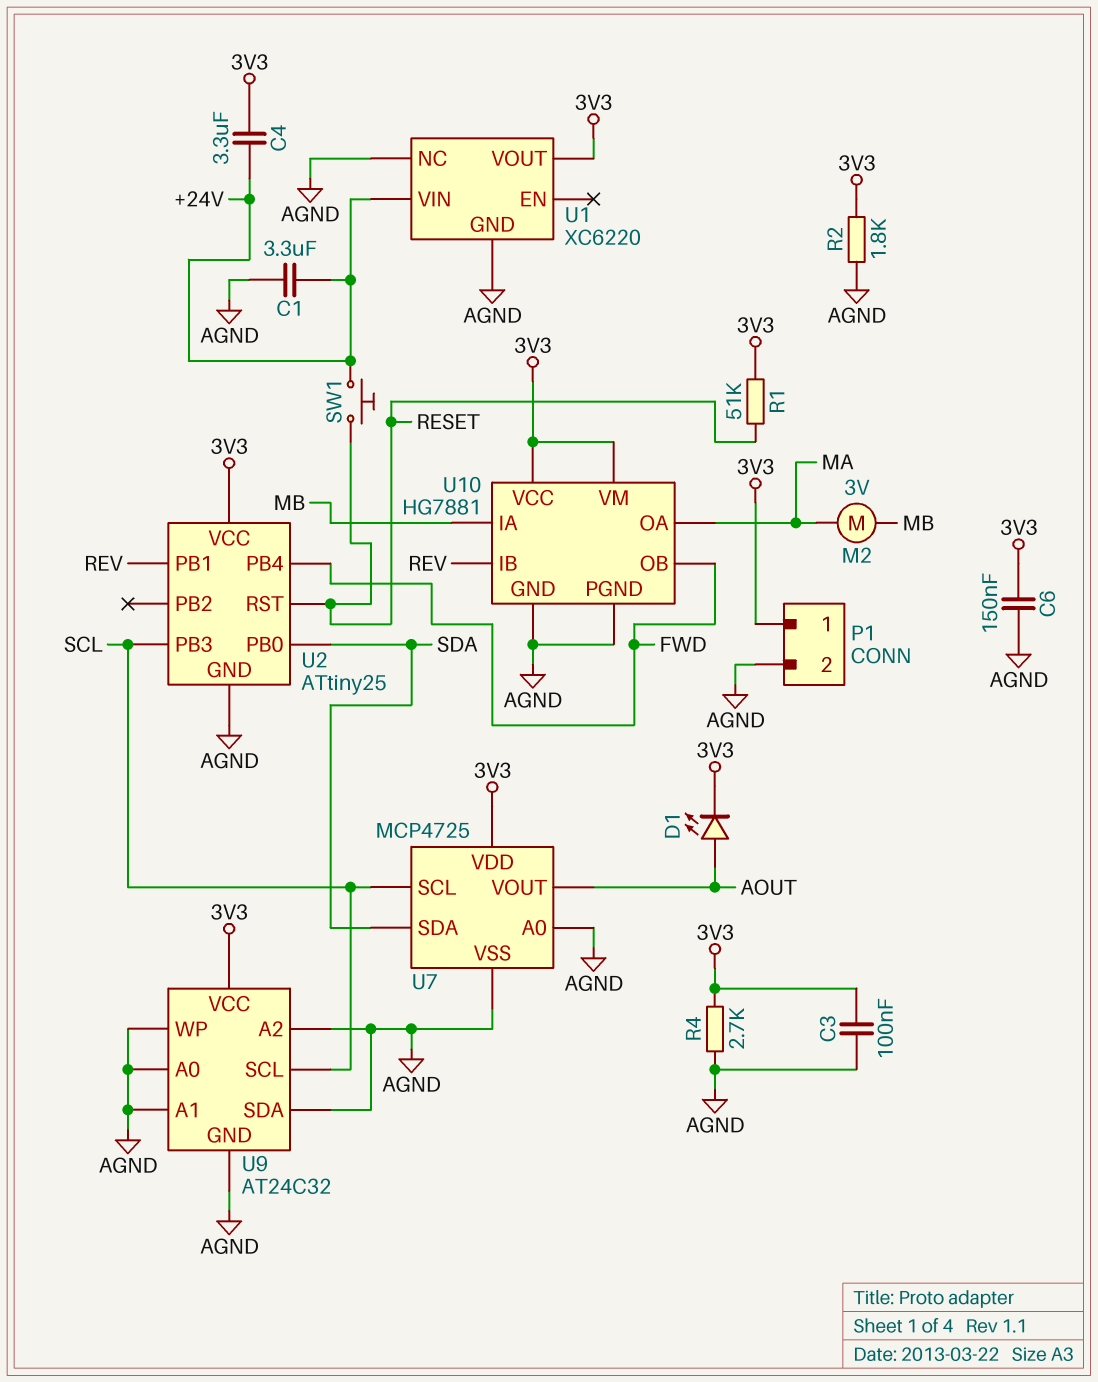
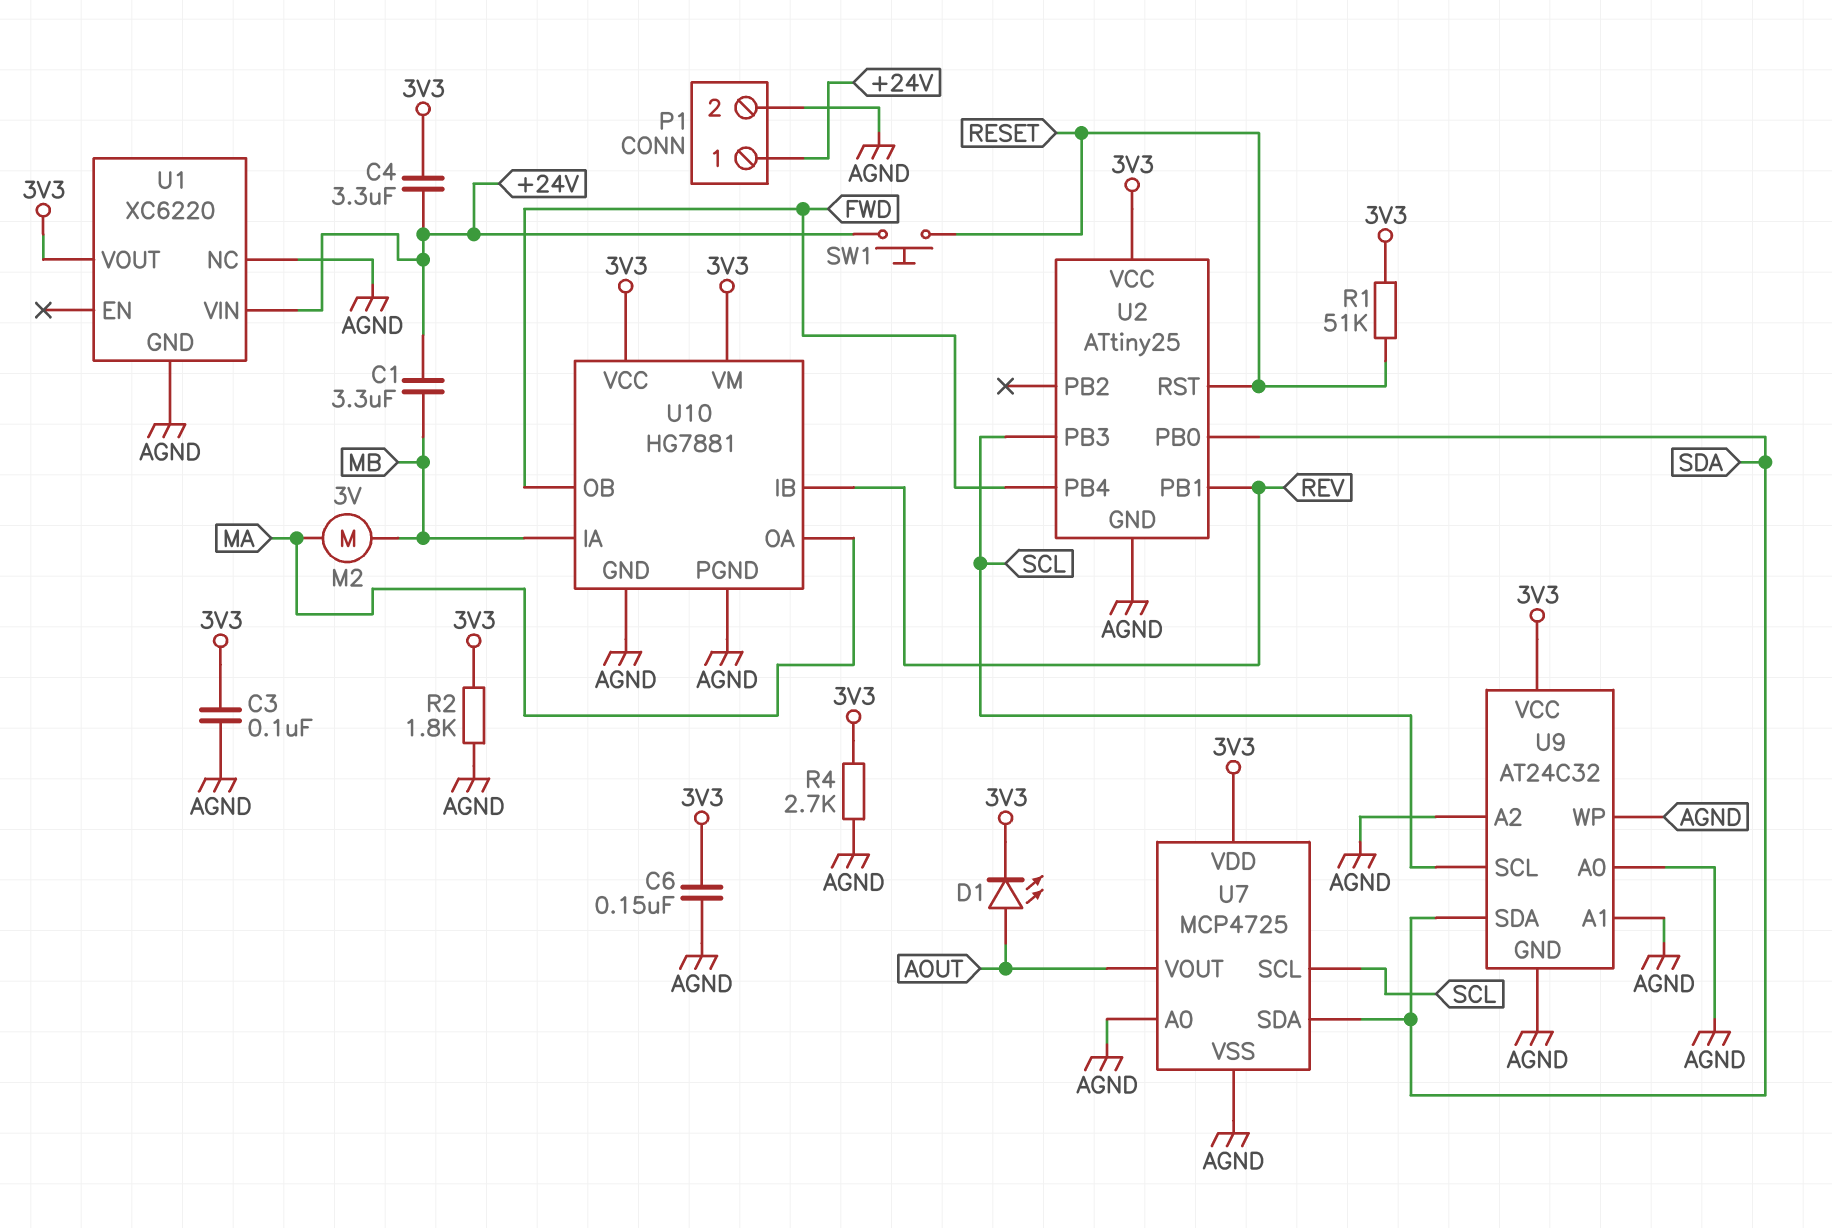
C1: 3.3uF (+24V, AGND) -> 3.3uF (+24V, MB)
P1 pin 1: 3V3 -> +24V
U9 pin SDA: AGND -> SDA

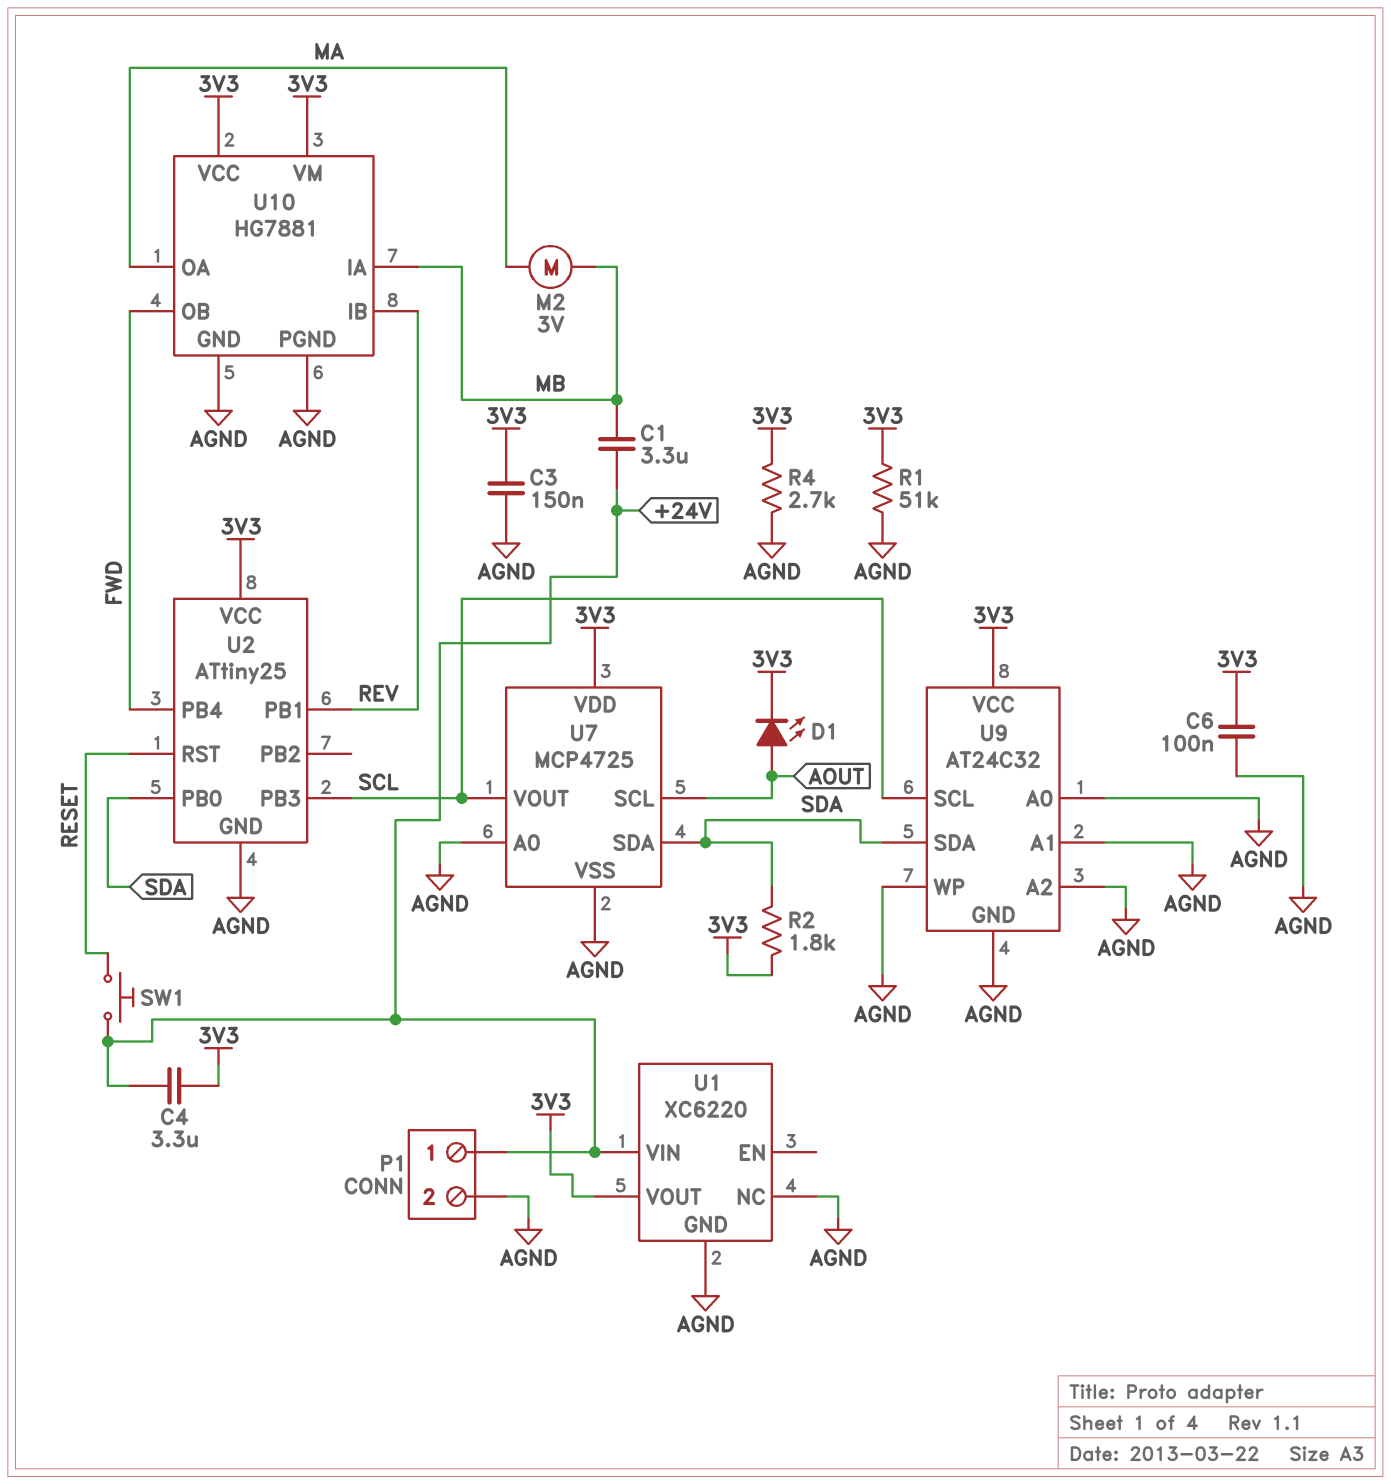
C3: 100nF (3V3, AGND) -> 150nF (3V3, AGND)
C6: 150nF (3V3, AGND) -> 100nF (3V3, AGND)
R1: 51k (3V3, RESET) -> 51k (3V3, AGND)
R2: 1.8k (3V3, AGND) -> 1.8k (3V3, SDA)
U7 pin SCL: SCL -> AOUT
U7 pin VOUT: AOUT -> SCL

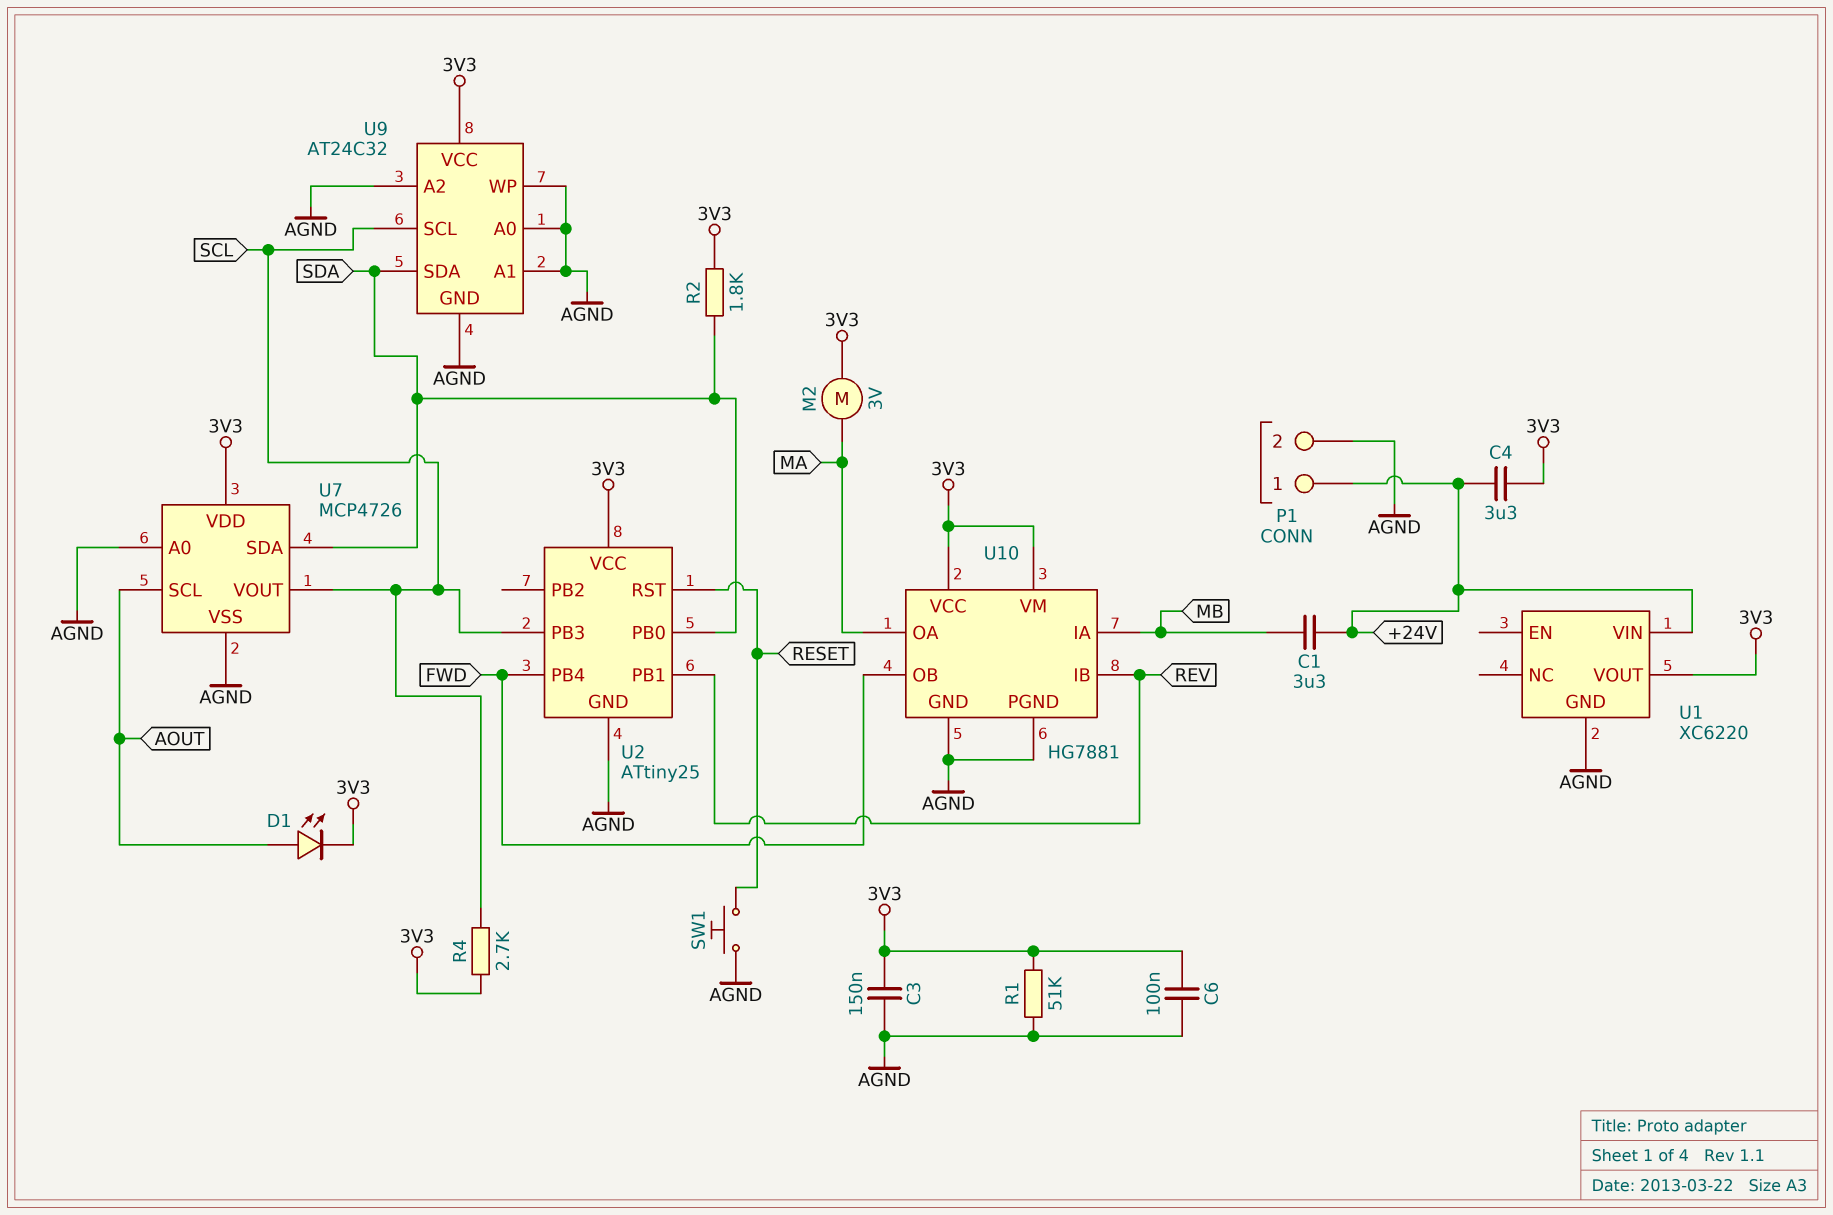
M2: motor 3V (MA, MB) -> motor 3V (3V3, MA)
R4: 2.7k (3V3, AGND) -> 2.7k (3V3, SCL)
SW1: button (+24V, RESET) -> button (AGND, RESET)
U1 pin NC: AGND -> none
U7: MCP4725 -> MCP4726

